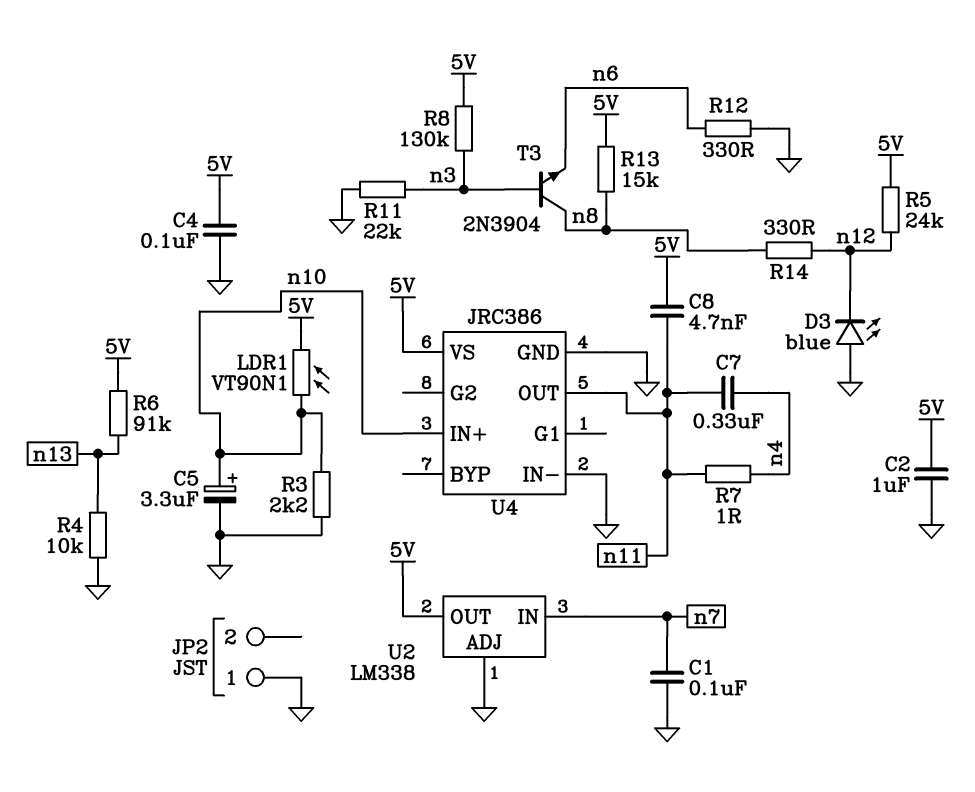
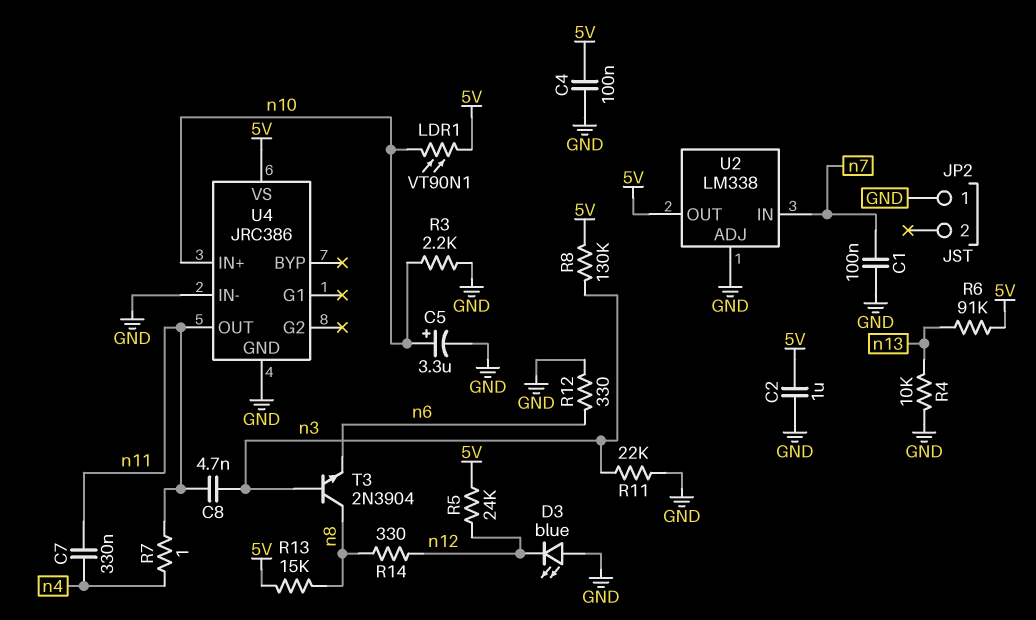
C8: 4.7nF (5V, n11) -> 4.7nF (n3, n11)

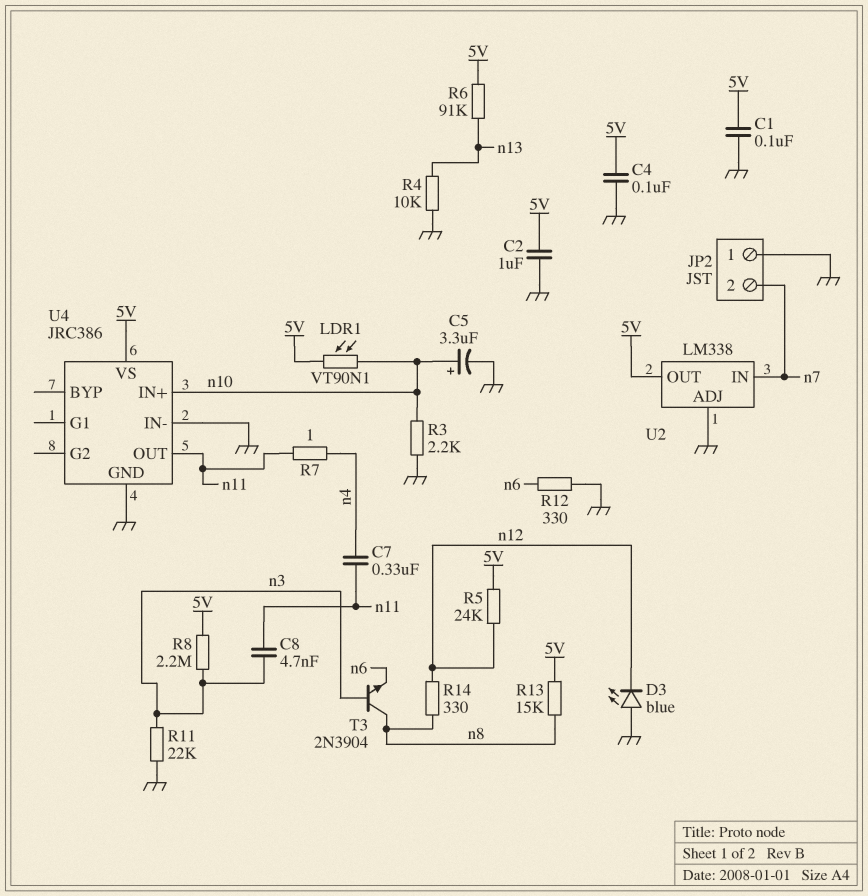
C1: 100nF (GND, n7) -> 100nF (5V, GND)
JP2 pin 2: none -> n7
R8: 130k (5V, n3) -> 2.2M (5V, n3)

